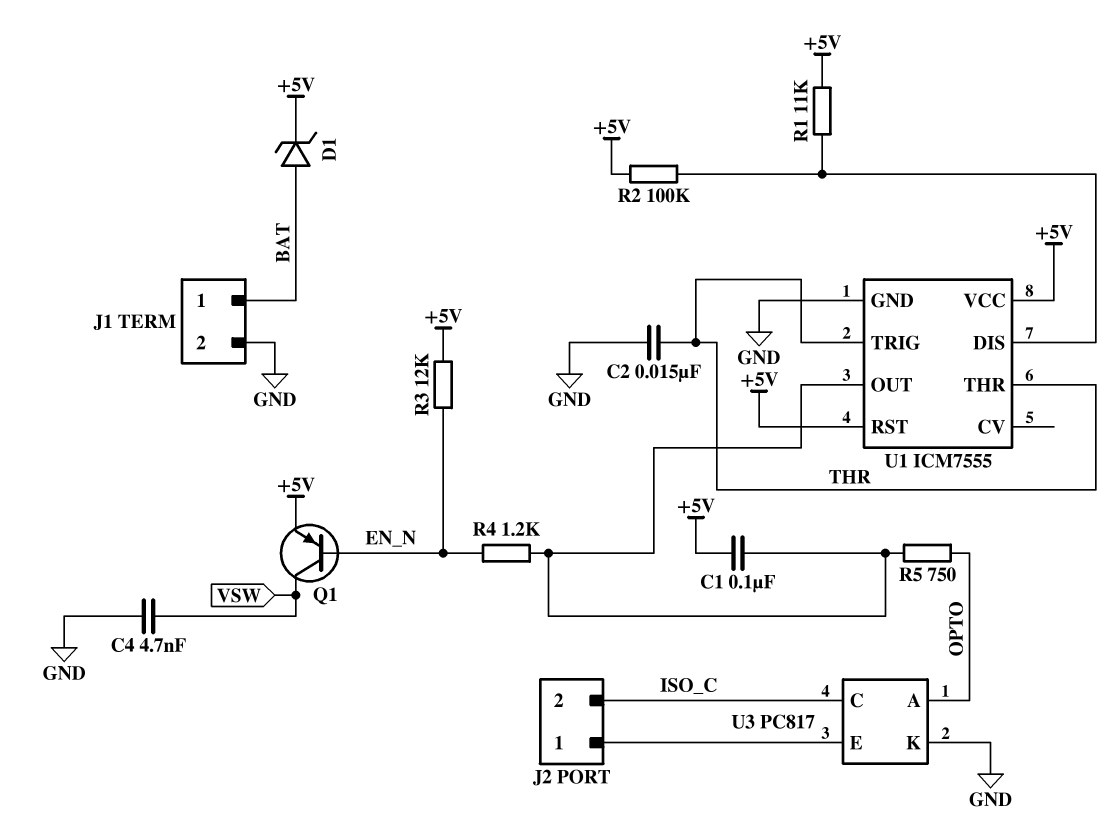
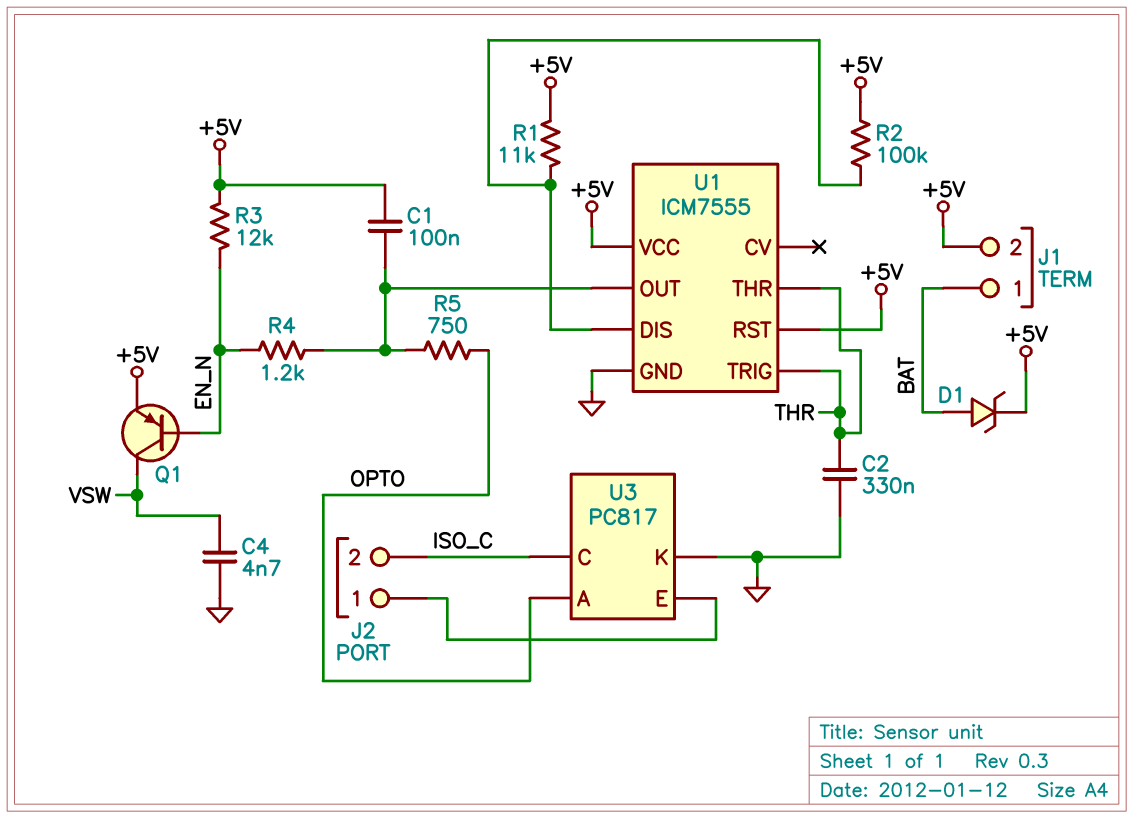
C2: 15nF (GND, THR) -> 330nF (GND, THR)
J1 pin 2: GND -> +5V

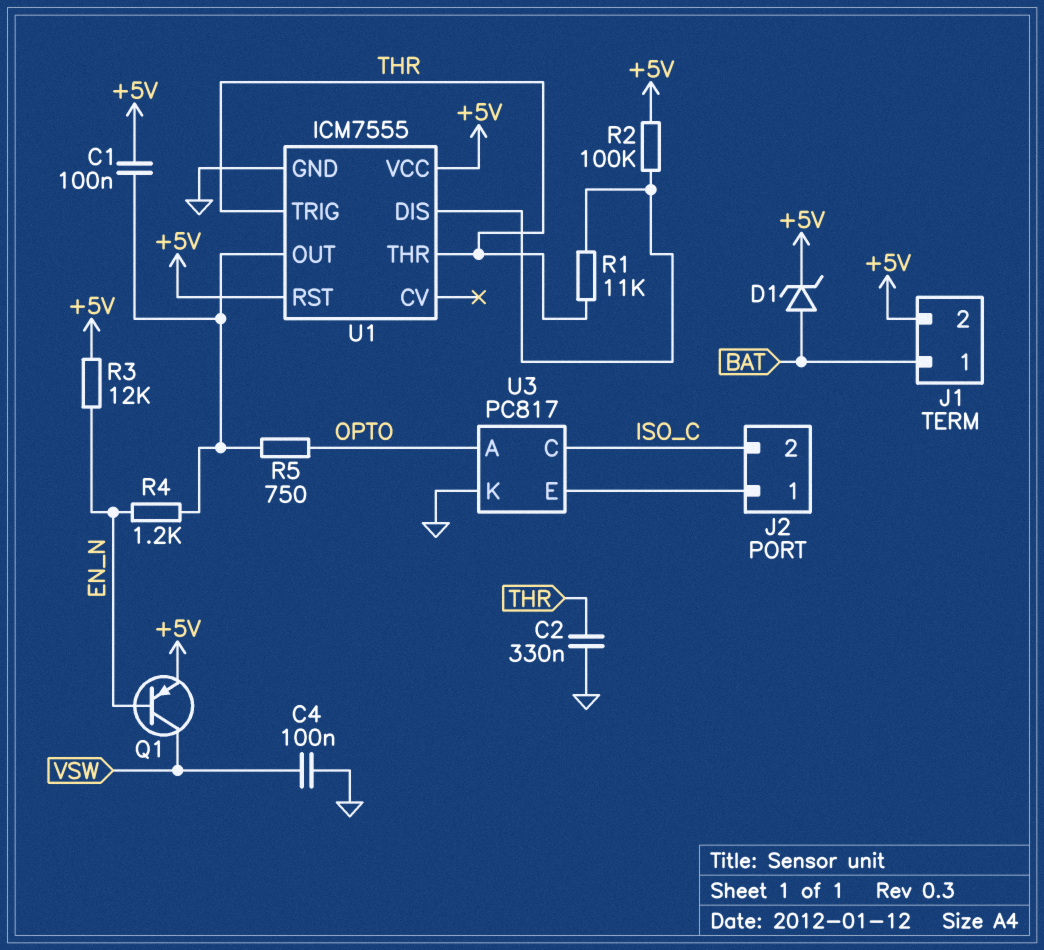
C4: 4.7nF (GND, VSW) -> 100nF (GND, VSW)
R1: 11k (+5V, U1/DIS) -> 11k (THR, U1/DIS)

